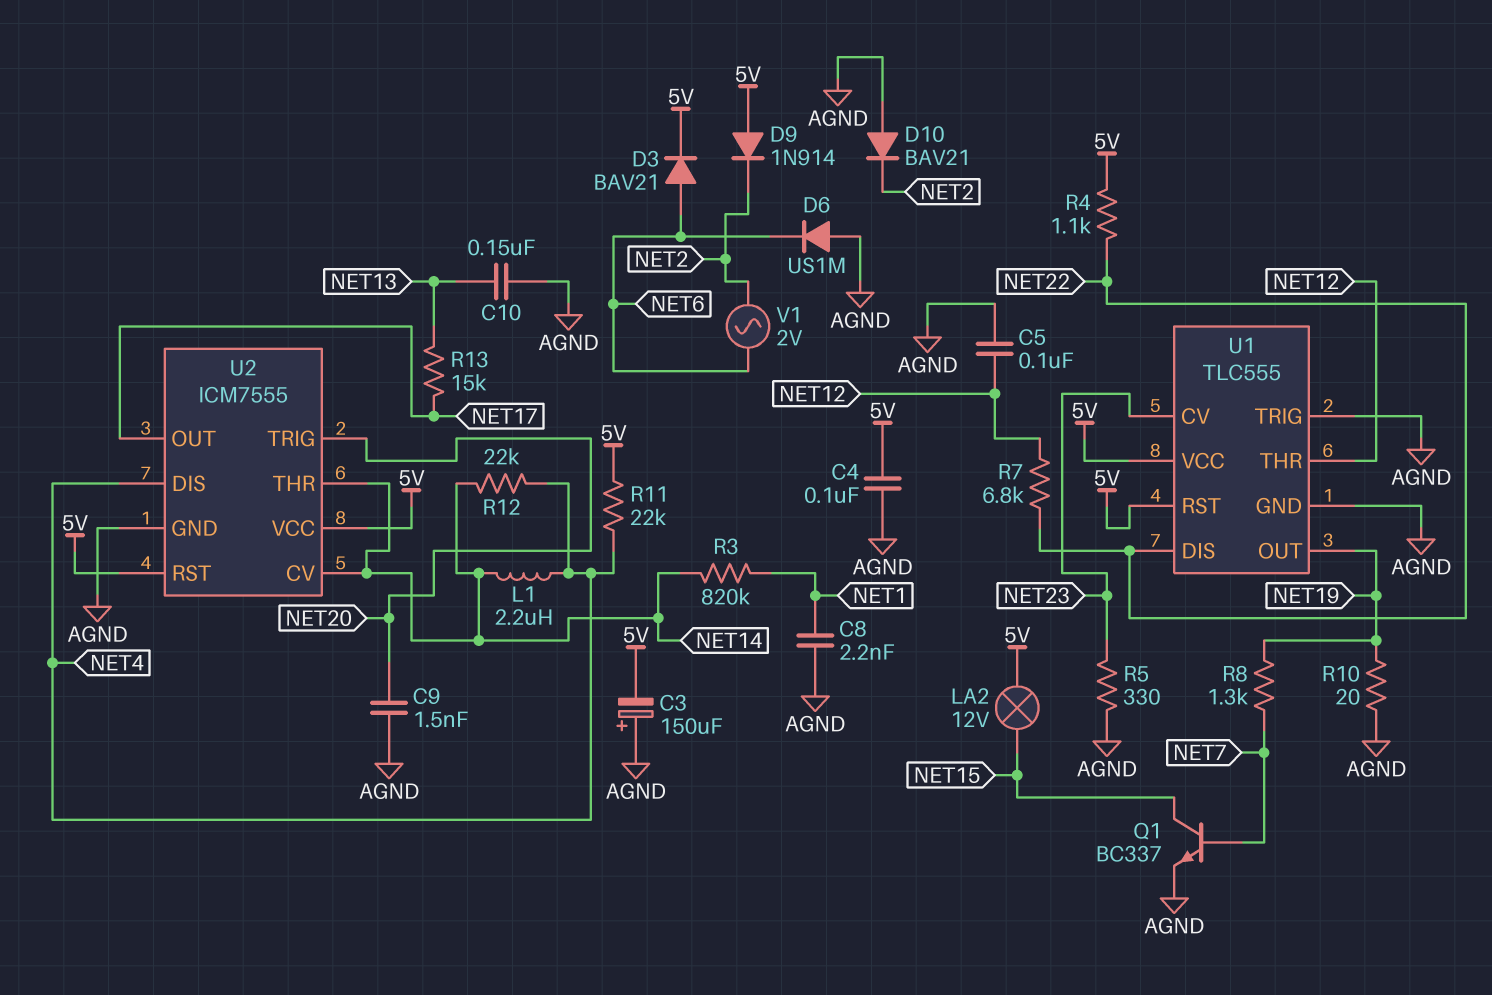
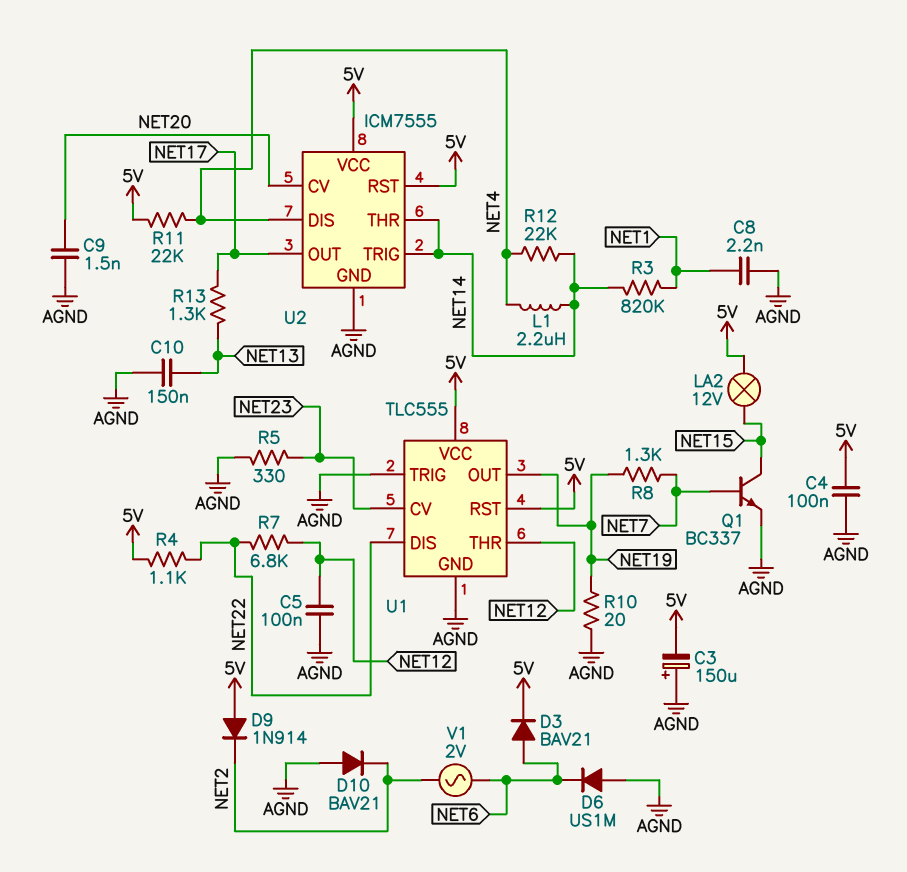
R13: 15k (NET13, NET17) -> 1.3k (NET13, NET17)
U2 pin CV: NET14 -> NET20
U2 pin TRIG: NET20 -> NET14

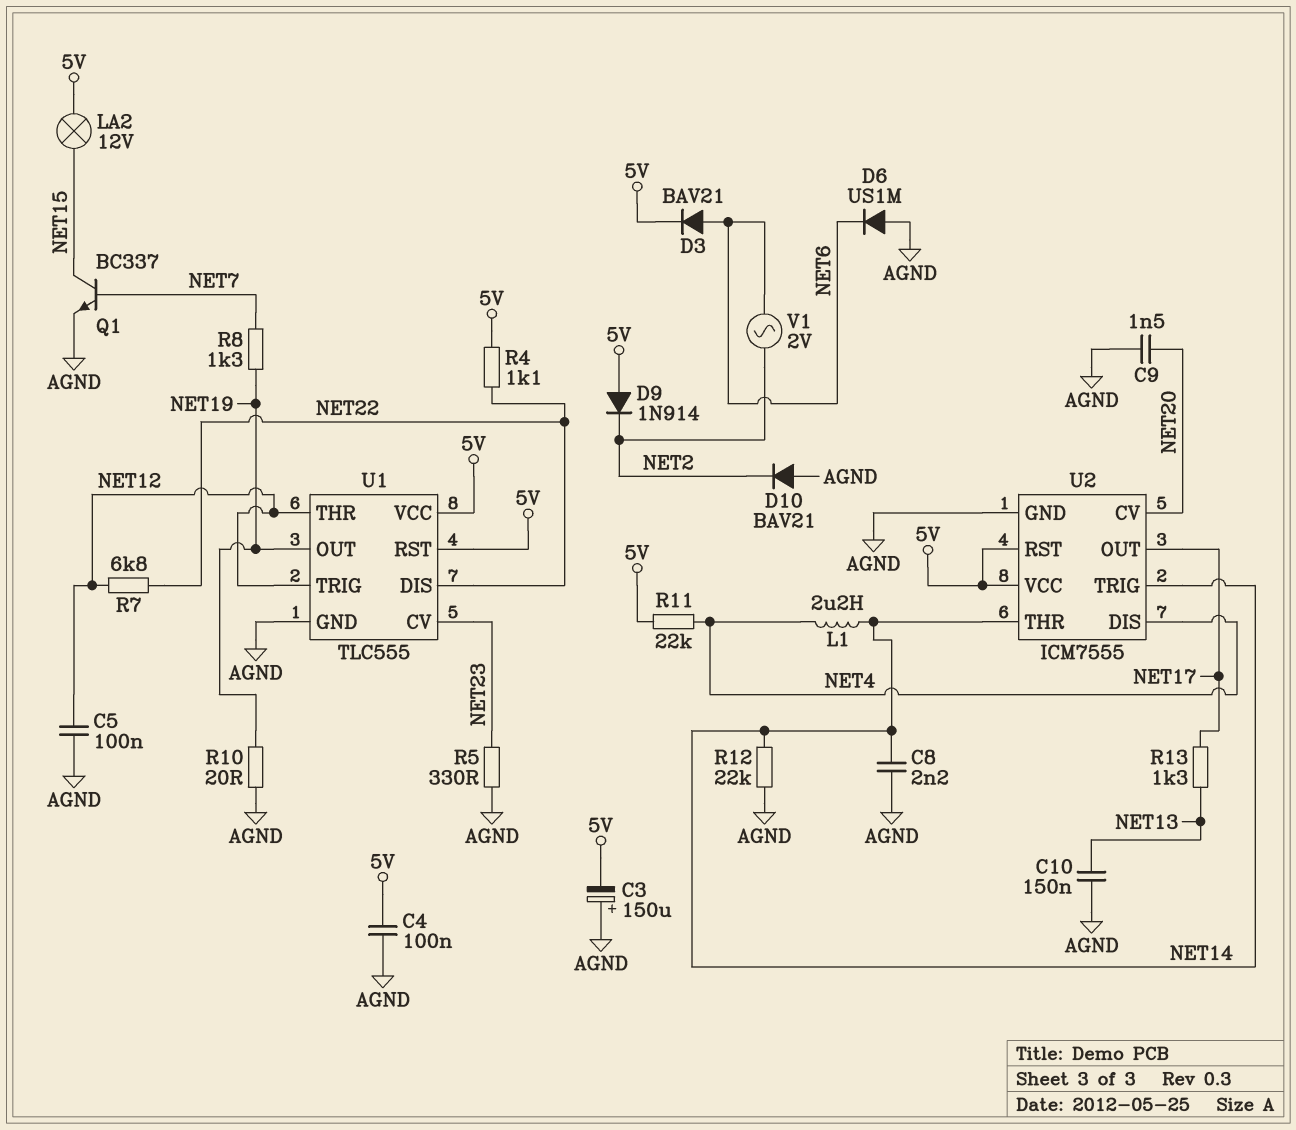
C8: 2.2nF (AGND, NET1) -> 2.2nF (AGND, NET14)
R3: 820k (NET1, NET14) -> none
R12: 22k (NET4, NET14) -> 22k (AGND, NET14)
U1 pin TRIG: AGND -> NET12

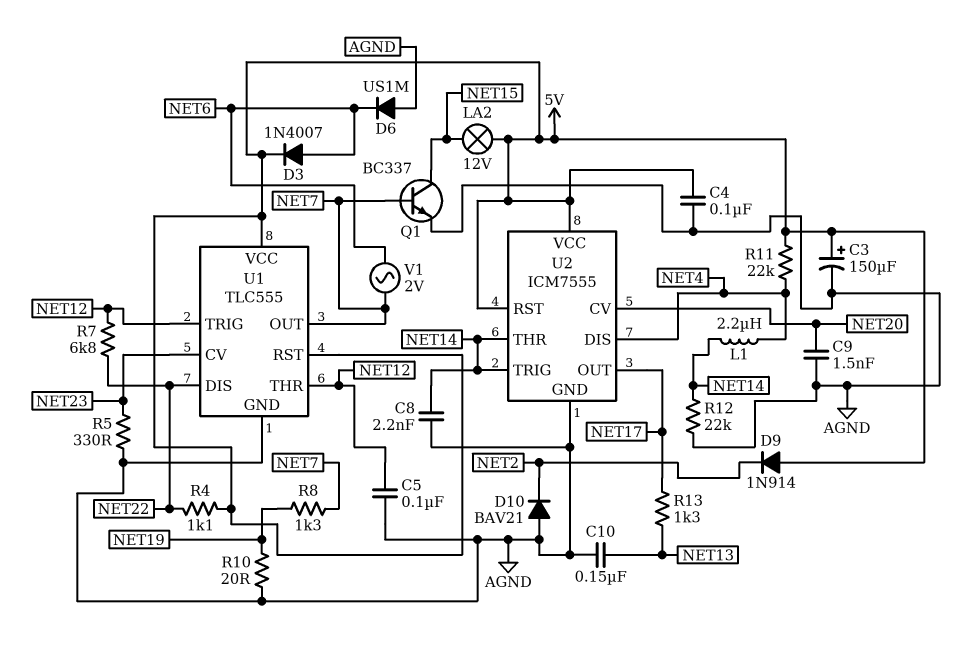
C3: 150uF (plus AGND, minus 5V) -> 150uF (plus 5V, minus AGND)
D3: diode BAV21 (A NET6, K 5V) -> diode 1N4007 (A NET6, K 5V)
U1 pin OUT: NET19 -> NET7
V1: AC 2V (NET2, NET6) -> AC 2V (NET6, NET7)

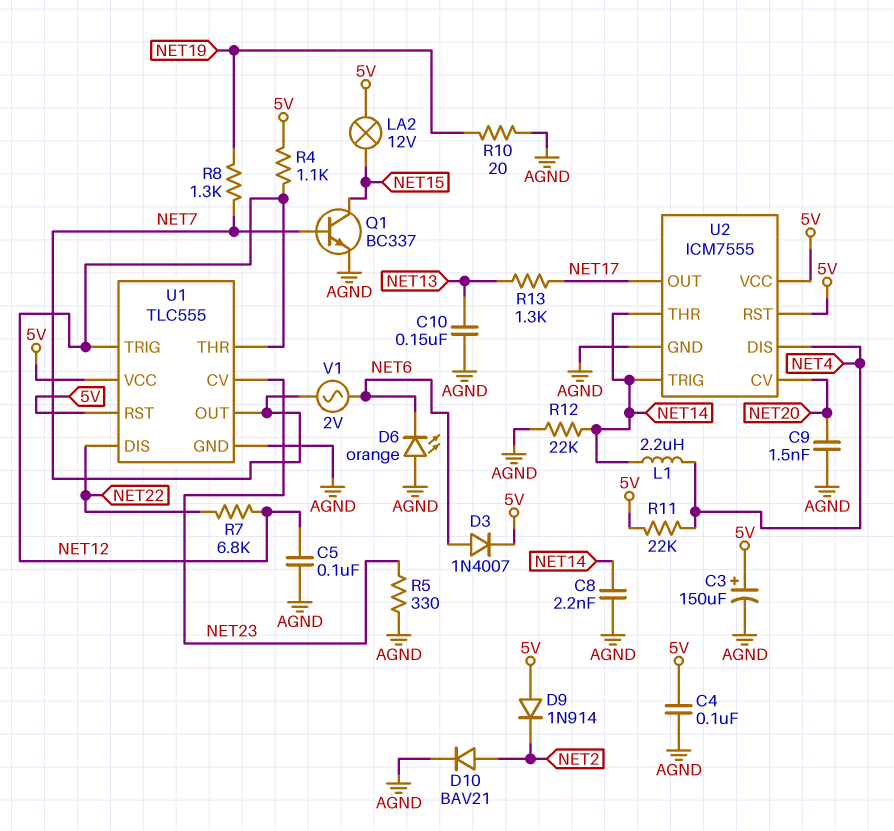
D6: diode US1M (A AGND, K NET6) -> LED orange (A AGND, K NET6)
D10: diode BAV21 (A AGND, K NET2) -> diode BAV21 (A NET2, K AGND)
R4: 1.1k (5V, NET22) -> 1.1k (5V, NET12)

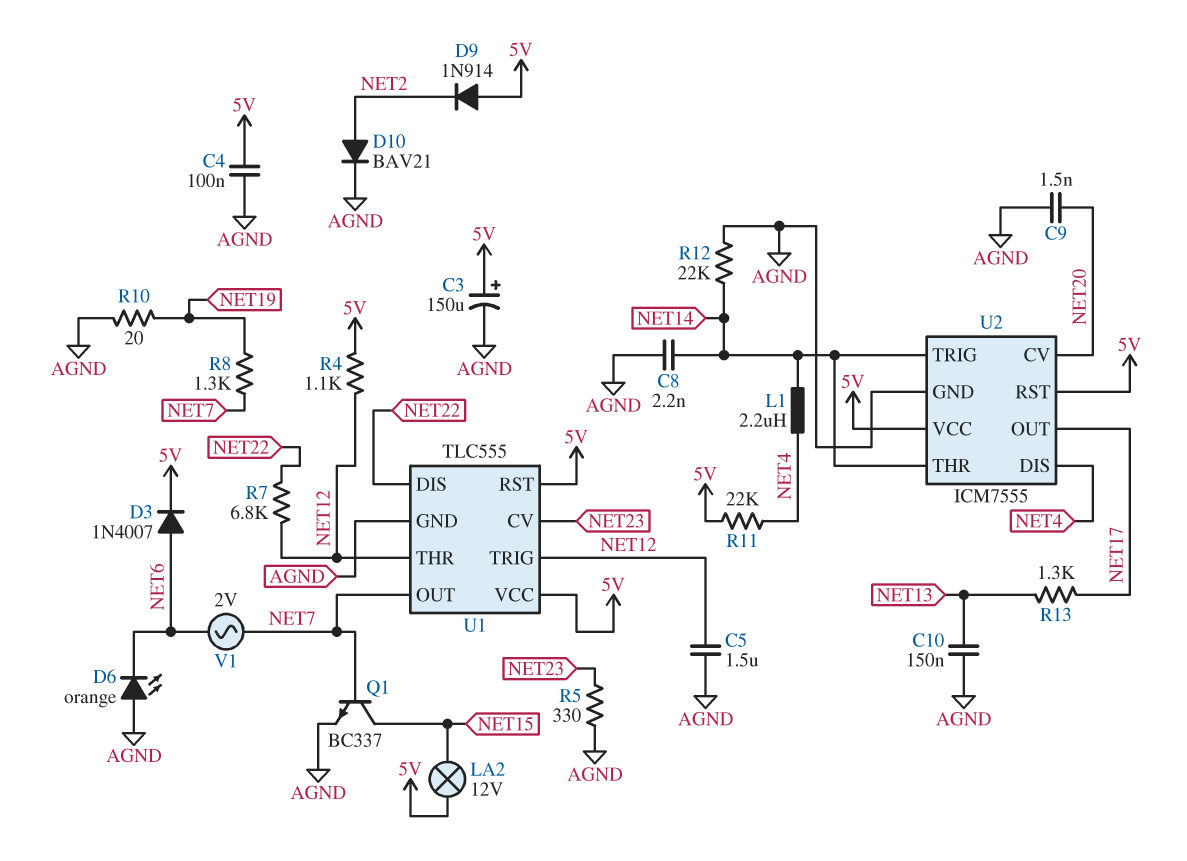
C5: 100nF (AGND, NET12) -> 1.5uF (AGND, NET12)

